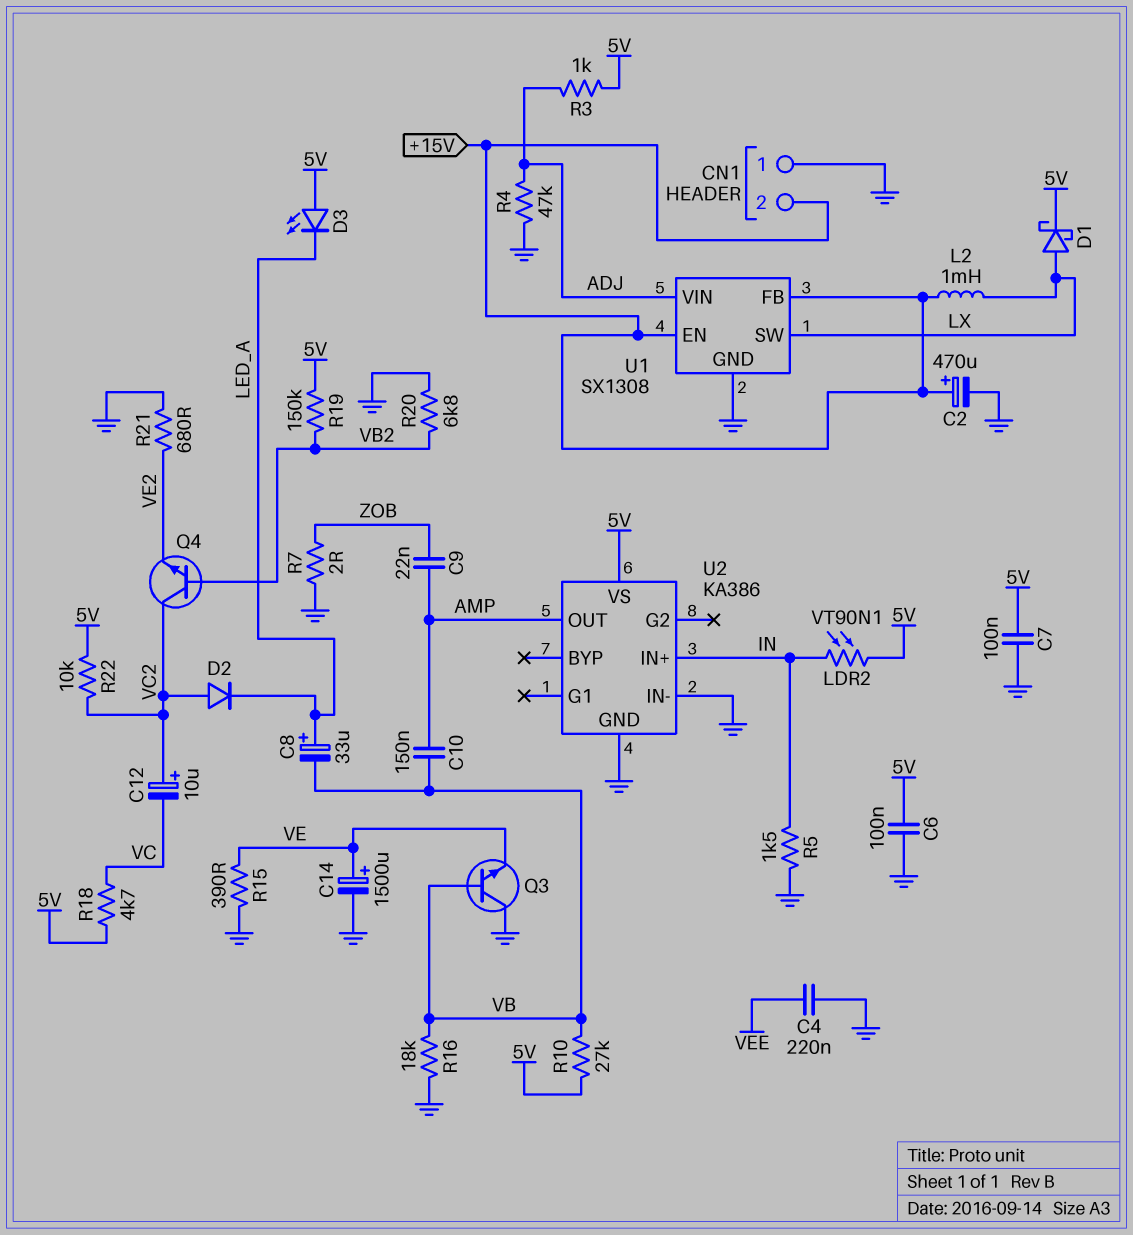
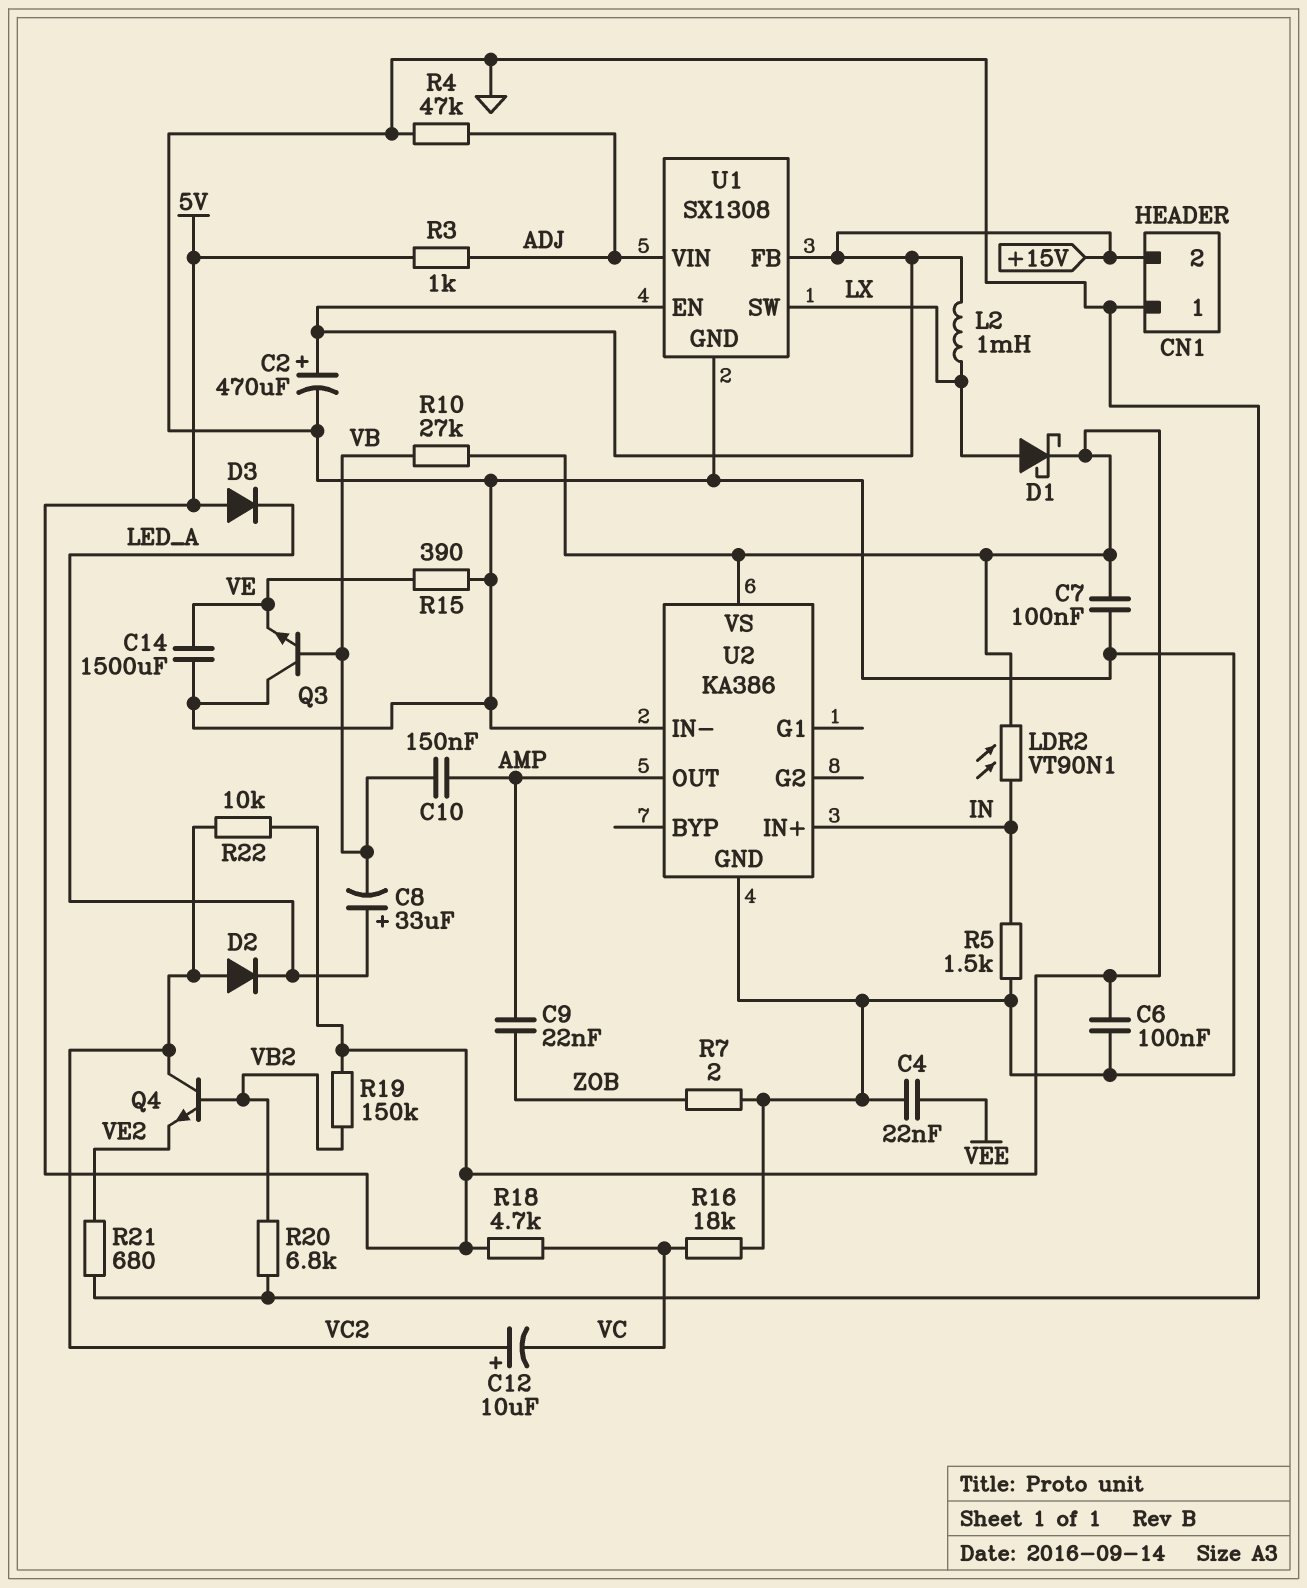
C4: 220nF (GND, VEE) -> 22nF (GND, VEE)
C14: 1500uF (plus VE, minus GND) -> 1500uF (GND, VE)
D3: LED (A 5V, K LED_A) -> diode (A 5V, K LED_A)
R16: 18k (GND, VB) -> 18k (GND, VC)

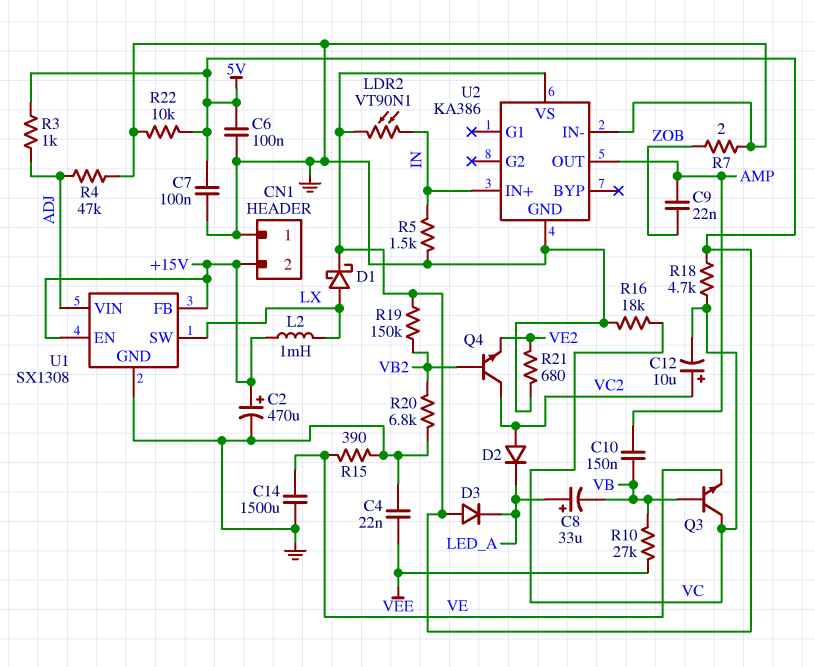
Q3: NPN (B VB, C GND, E VE) -> NPN (B VB, C VC, E VE)
R10: 27k (5V, VB) -> 27k (VB, VEE)
R22: 10k (5V, VC2) -> 10k (5V, GND)

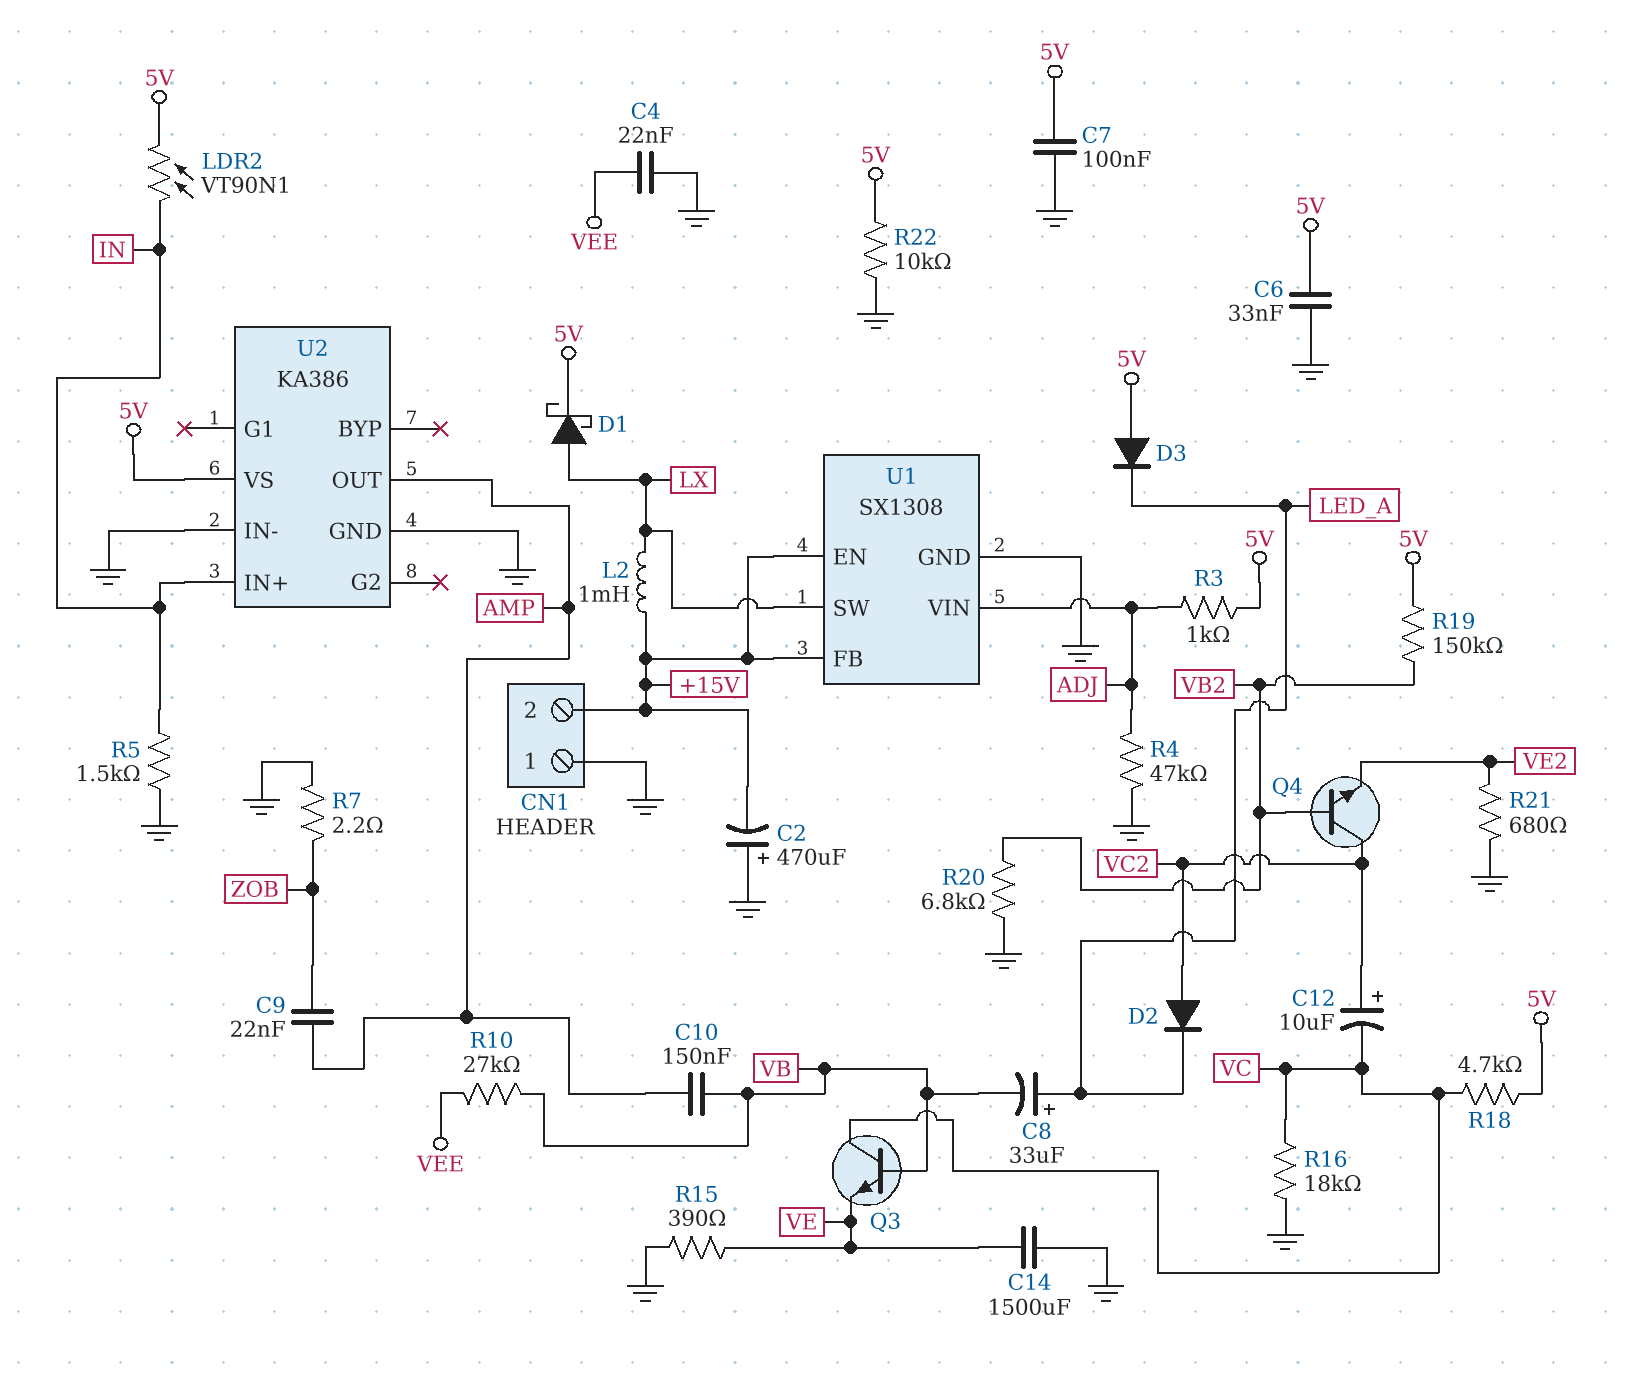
C2: 470uF (plus +15V, minus GND) -> 470uF (plus GND, minus +15V)
C6: 100nF (5V, GND) -> 33nF (5V, GND)
R7: 2 (GND, ZOB) -> 2.2 (GND, ZOB)

